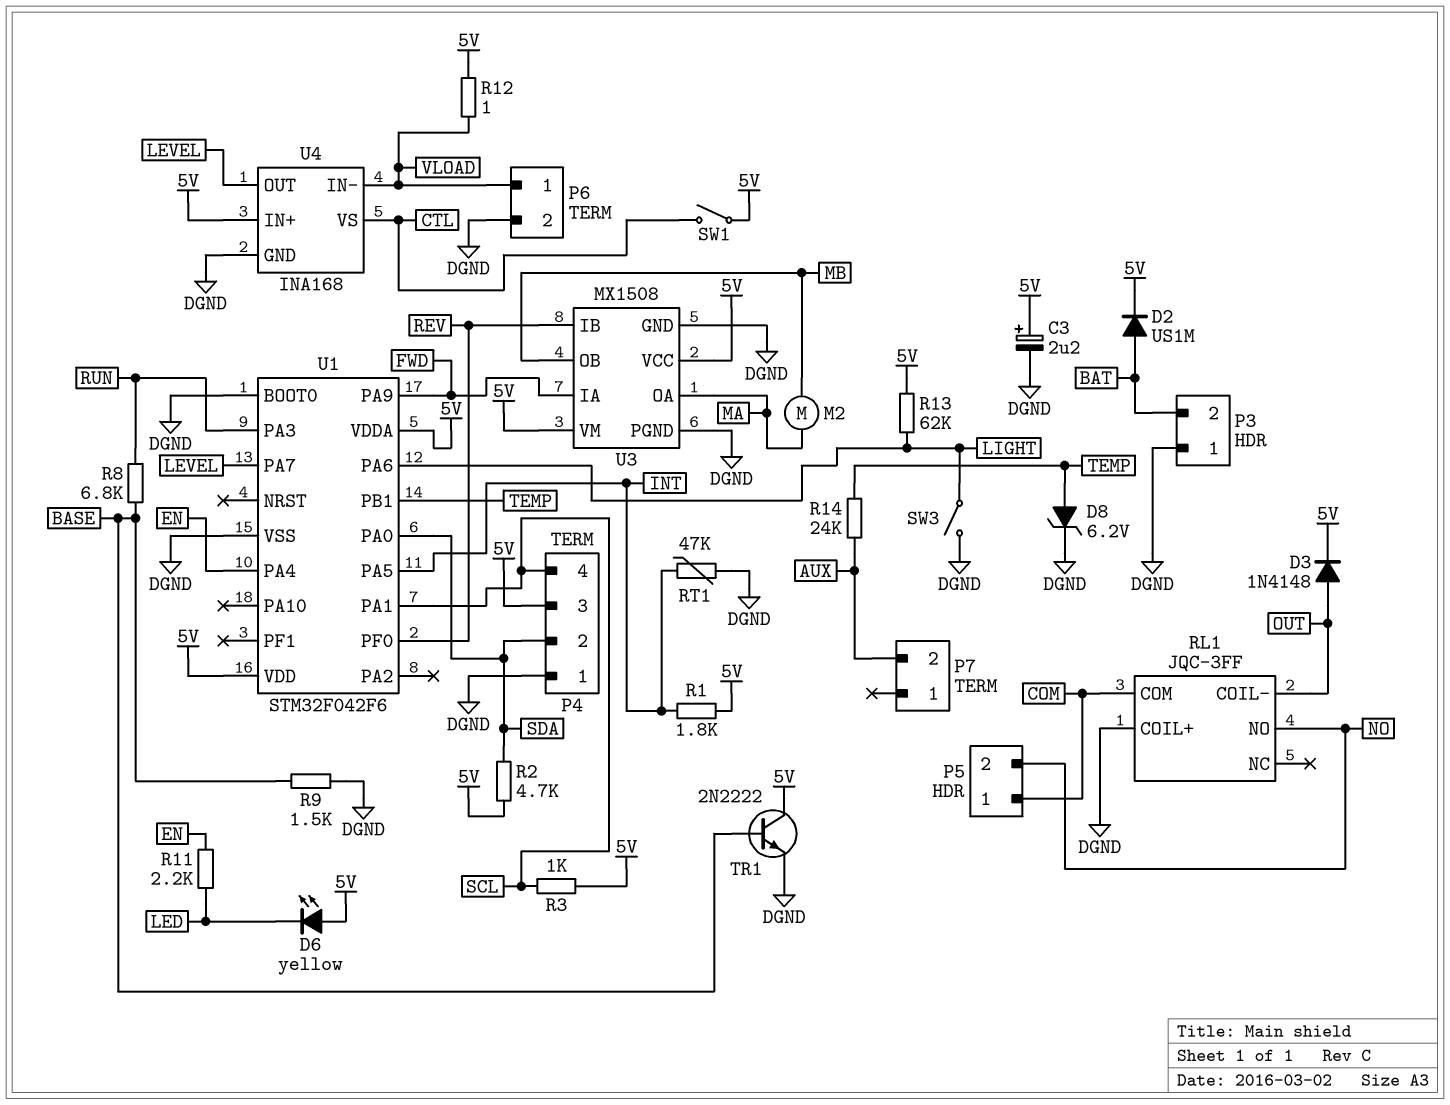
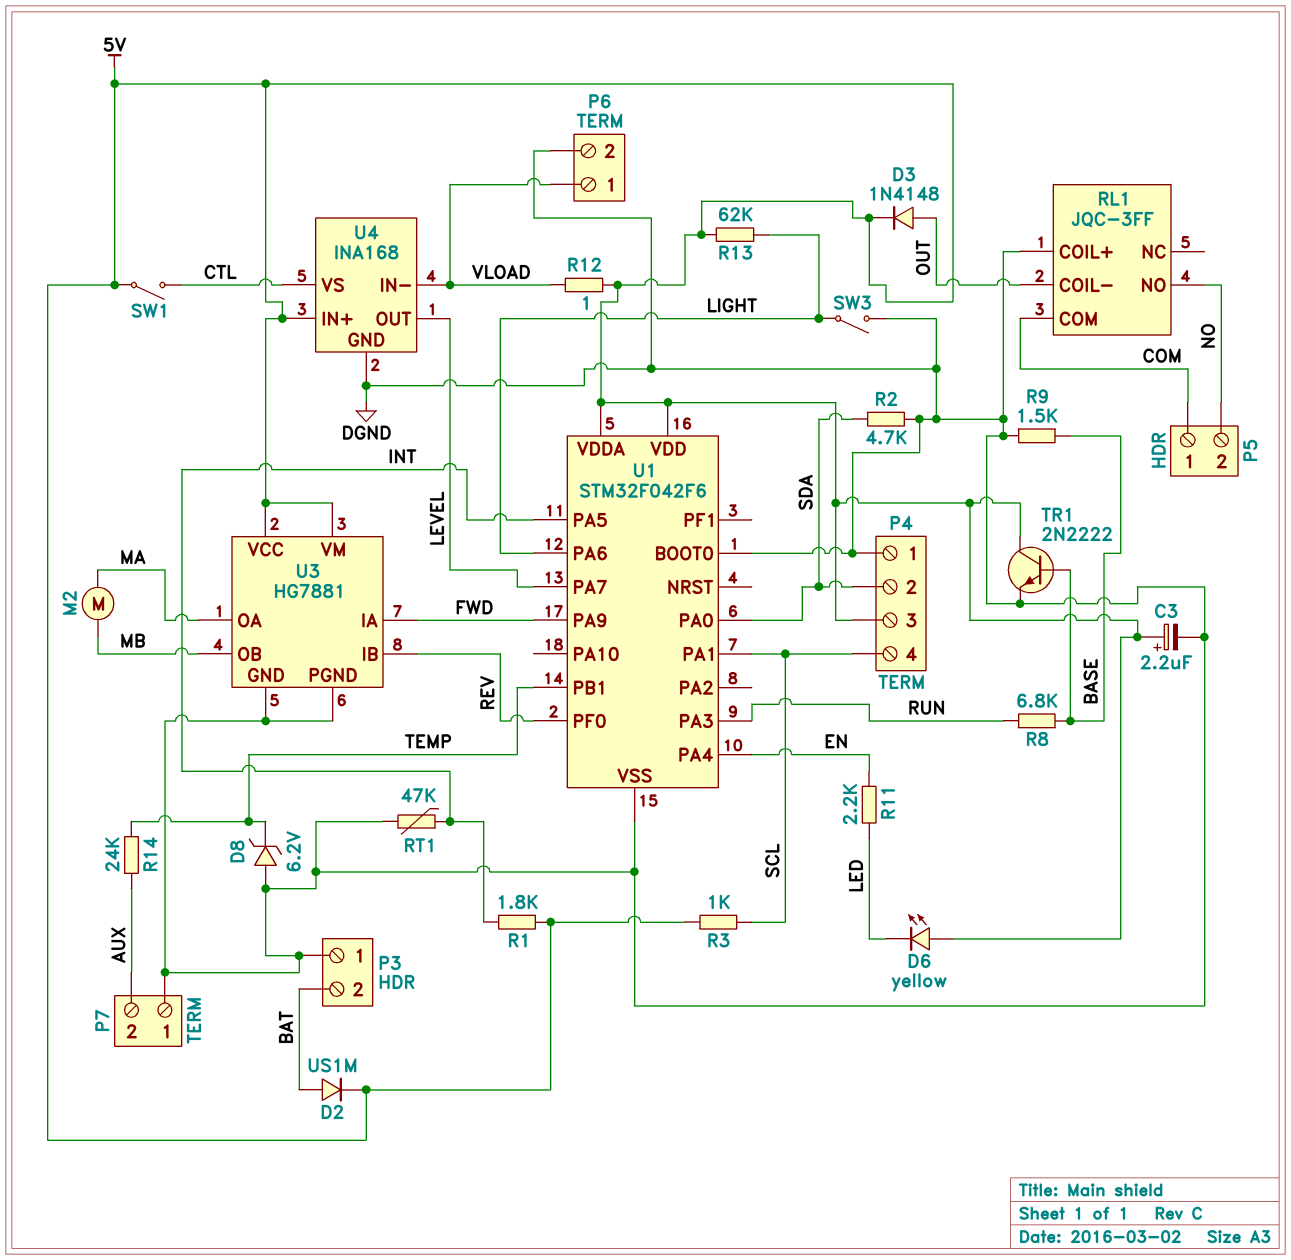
D8: zener 6.2V (A TEMP, K DGND) -> zener 6.2V (A DGND, K TEMP)
P7 pin 1: none -> DGND
R2: 4.7k (5V, SDA) -> 4.7k (DGND, SDA)
U3: MX1508 -> HG7881

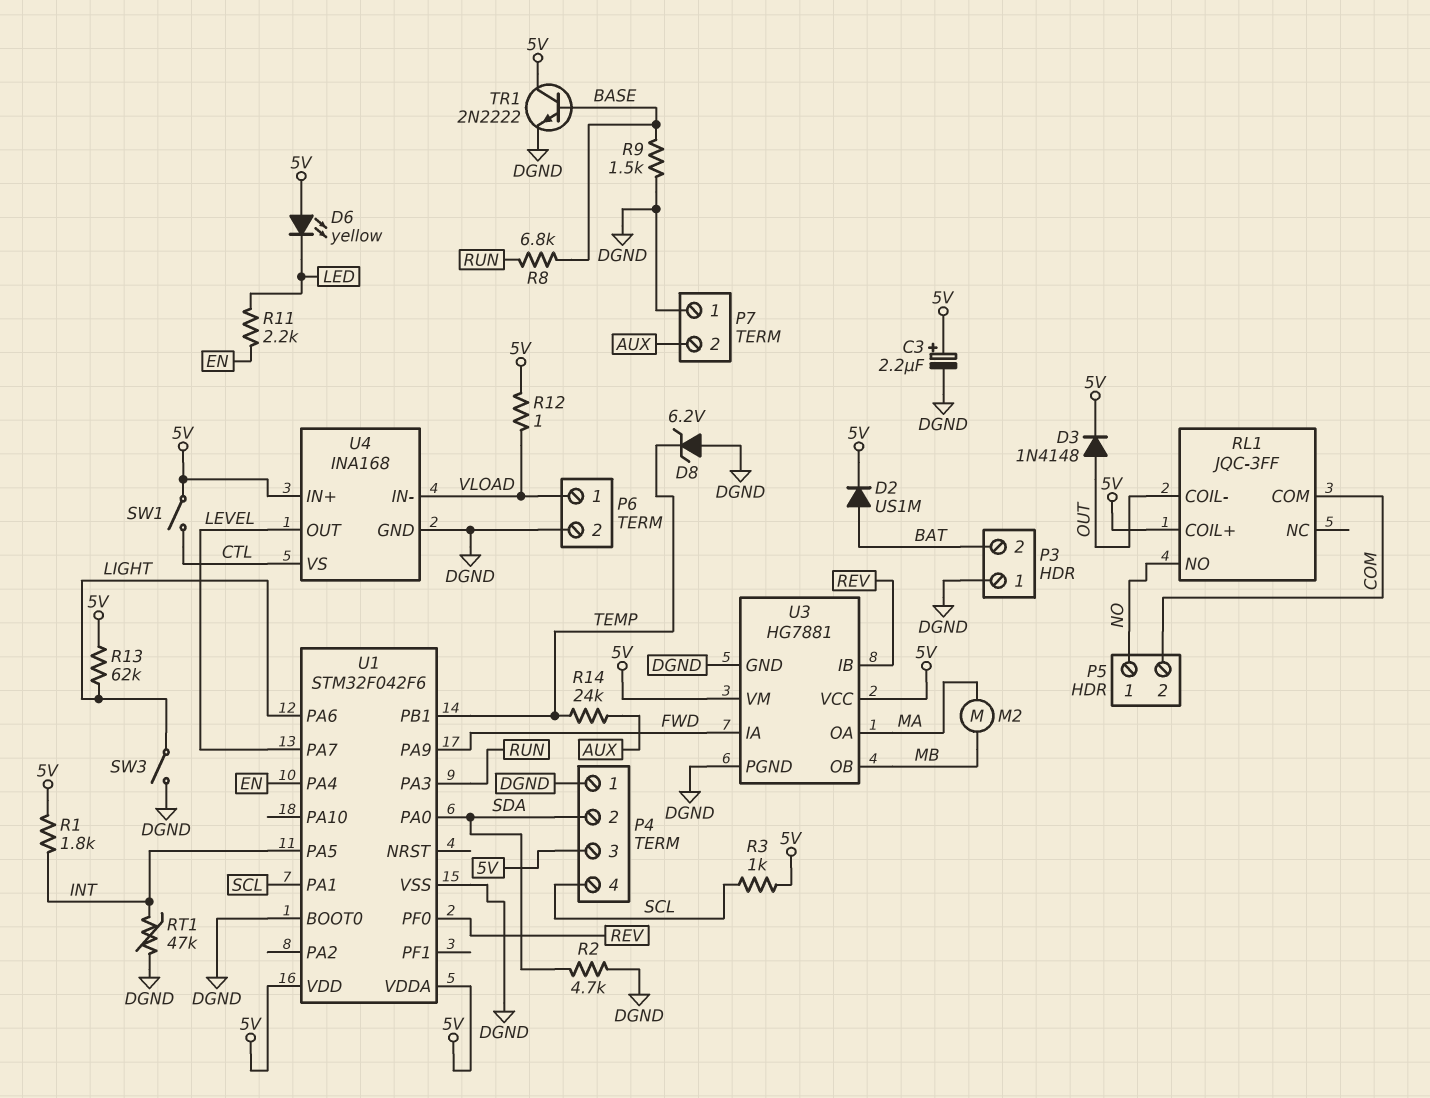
P5 pin 1: COM -> NO
P5 pin 2: NO -> COM
RL1 pin COIL+: DGND -> 5V

